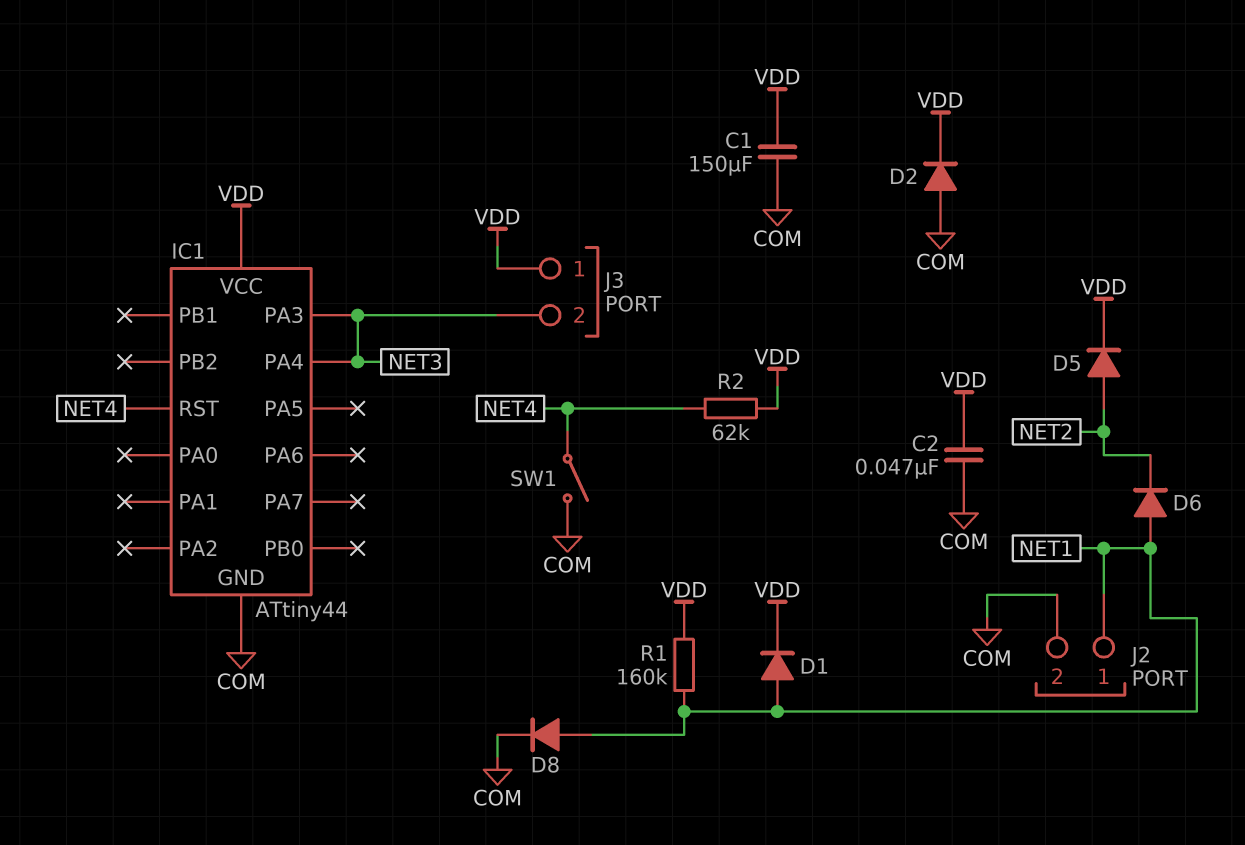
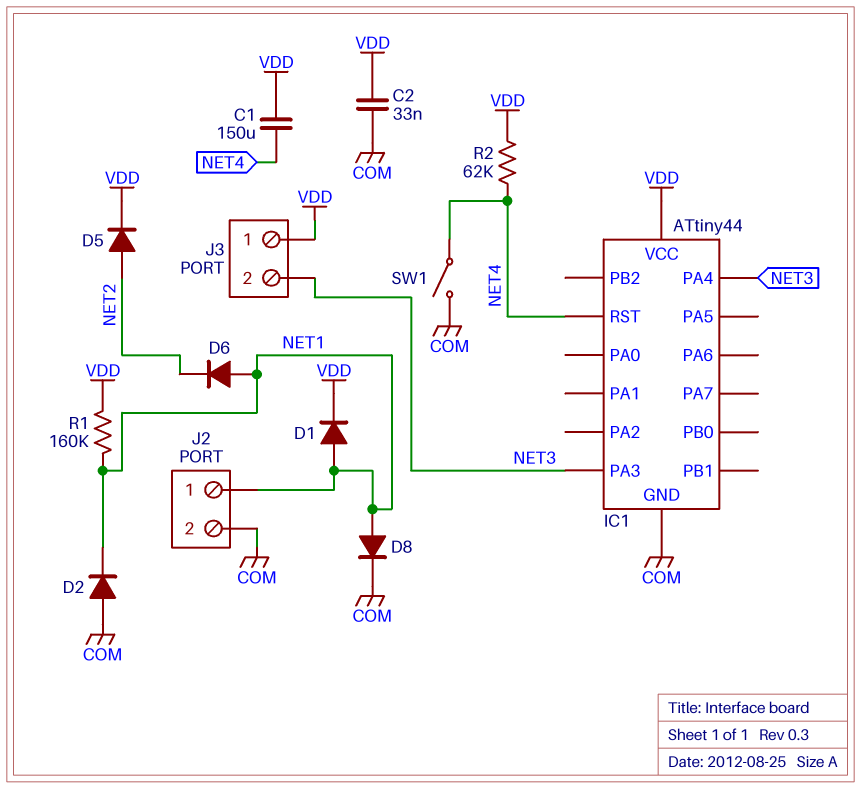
C1: 150uF (COM, VDD) -> 150uF (NET4, VDD)
C2: 47nF (COM, VDD) -> 33nF (COM, VDD)
D2: diode (A COM, K VDD) -> diode (A COM, K NET1)

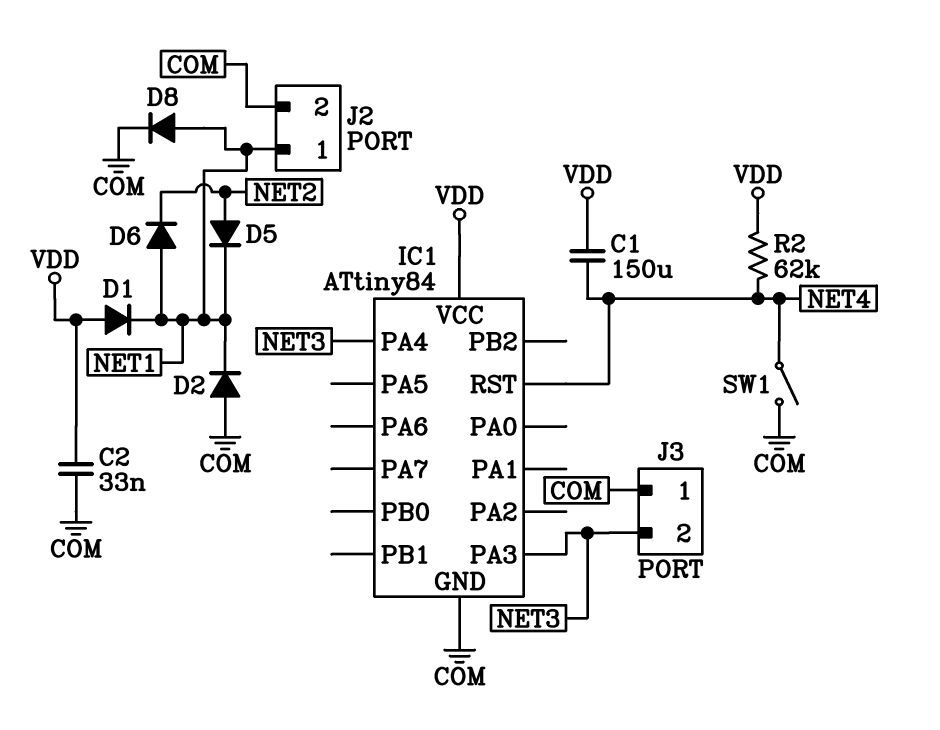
D1: diode (A NET1, K VDD) -> diode (A VDD, K NET1)
D5: diode (A NET2, K VDD) -> diode (A NET2, K NET1)
IC1: ATtiny44 -> ATtiny84
J3 pin 1: VDD -> COM
R1: 160k (NET1, VDD) -> none

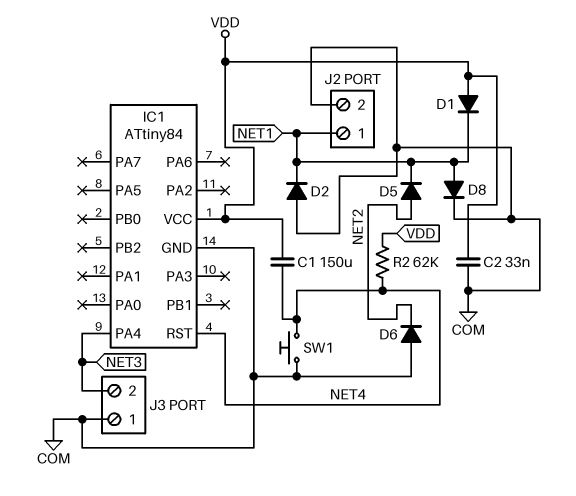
D6: diode (A NET1, K NET2) -> diode (A COM, K NET2)
IC1 pin PA3: NET3 -> none
SW1: switch (COM, NET4) -> button (COM, NET4)

